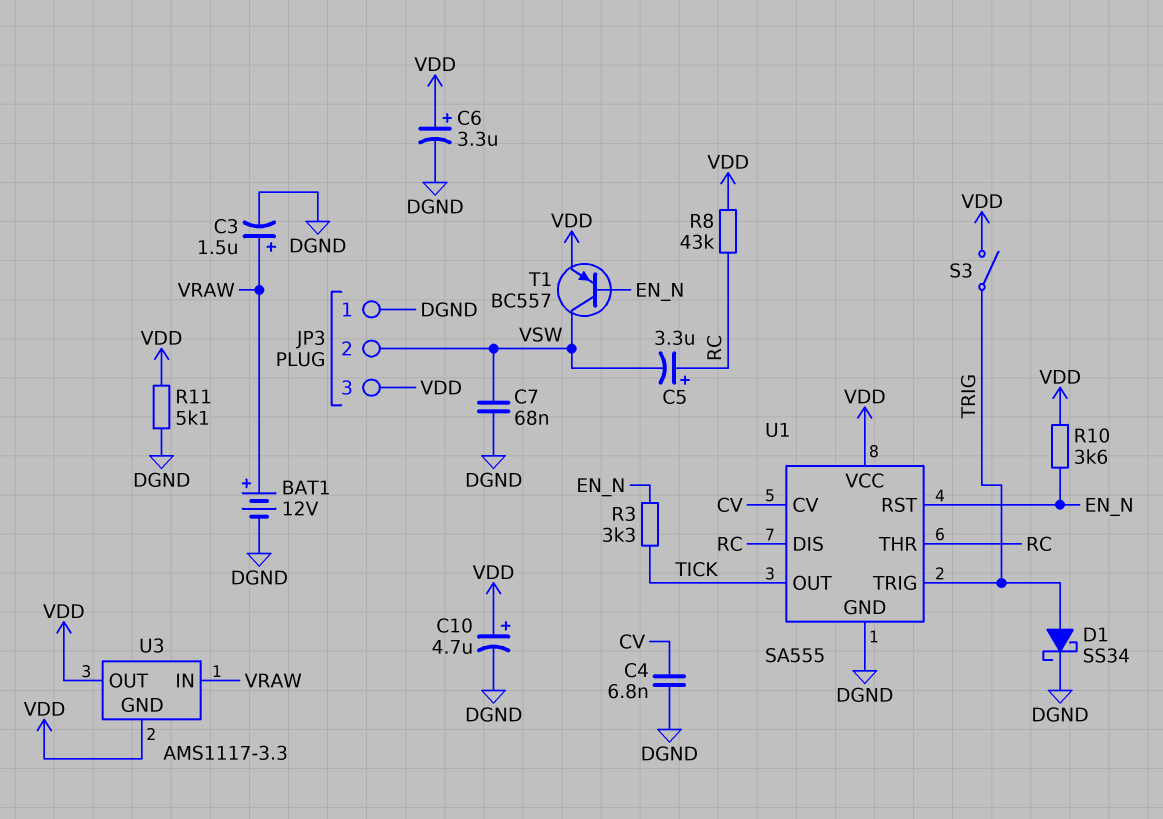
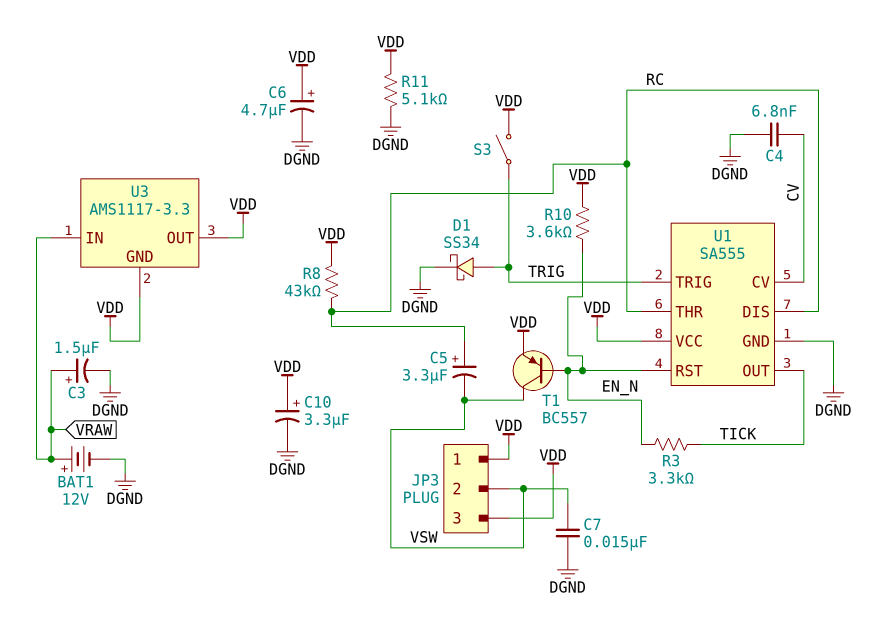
C6: 3.3uF (plus VDD, minus DGND) -> 4.7uF (plus VDD, minus DGND)
C7: 68nF (DGND, VSW) -> 15nF (DGND, VSW)
C10: 4.7uF (plus VDD, minus DGND) -> 3.3uF (plus VDD, minus DGND)
JP3 pin 1: DGND -> VDD

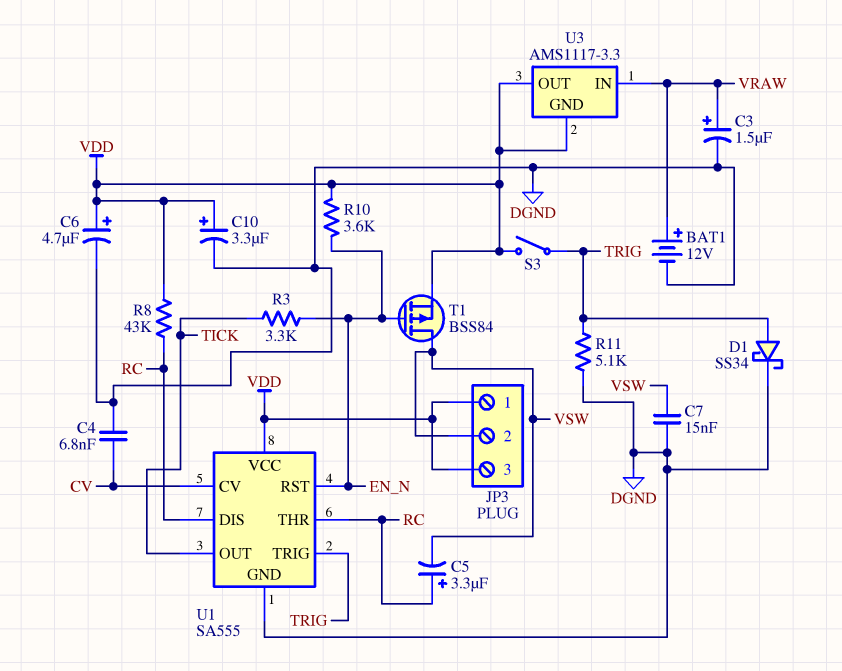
R11: 5.1k (DGND, VDD) -> 5.1k (DGND, TRIG)
T1: PNP BC557 (B EN_N, C VSW, E VDD) -> PMOS BSS84 (G EN_N, D VSW, S VDD)

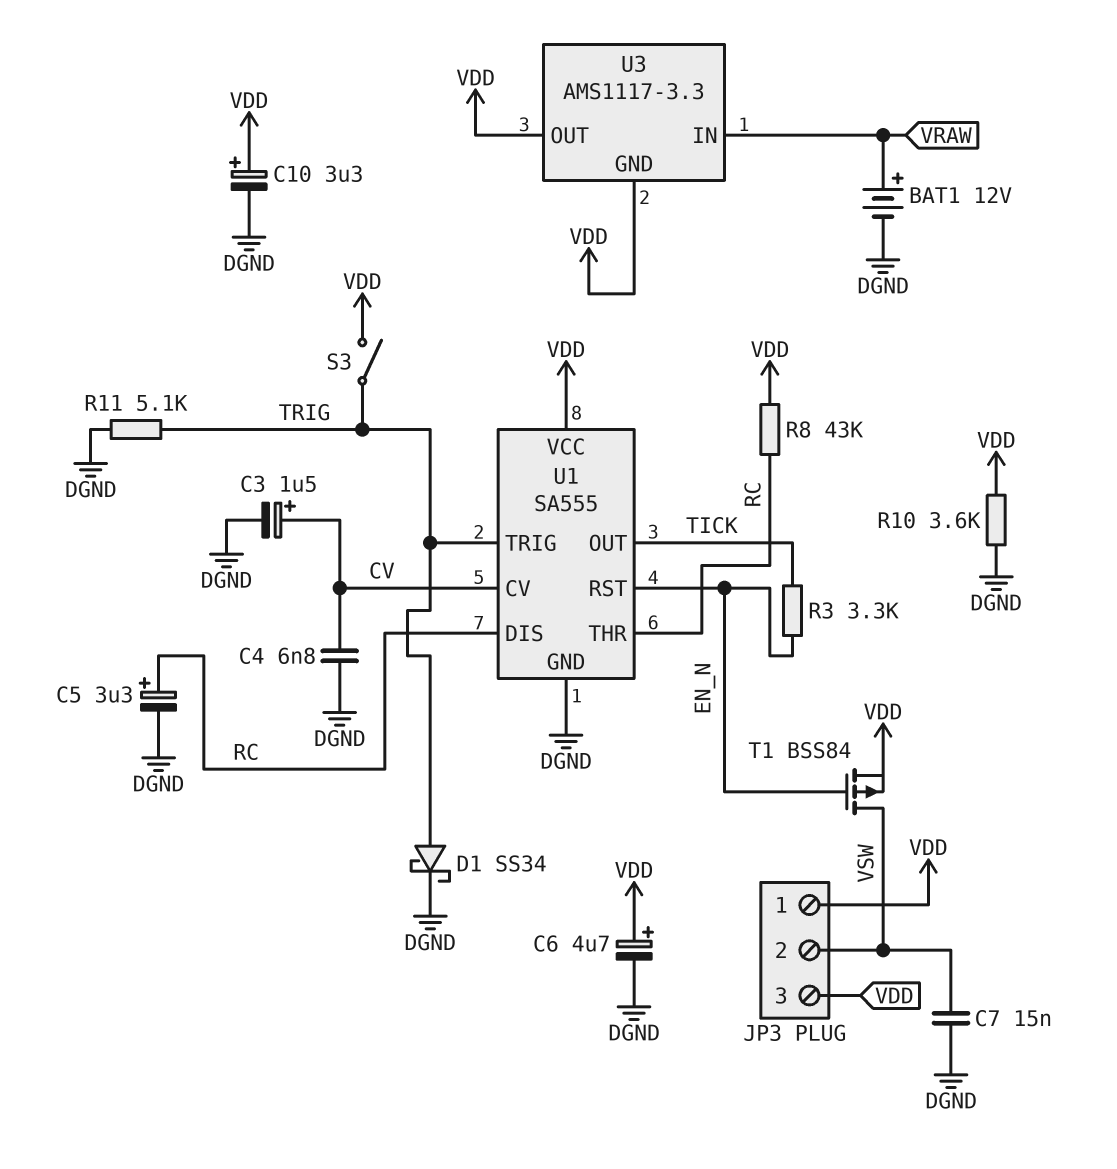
C3: 1.5uF (plus VRAW, minus DGND) -> 1.5uF (plus CV, minus DGND)
C5: 3.3uF (plus RC, minus VSW) -> 3.3uF (plus RC, minus DGND)
R10: 3.6k (EN_N, VDD) -> 3.6k (DGND, VDD)

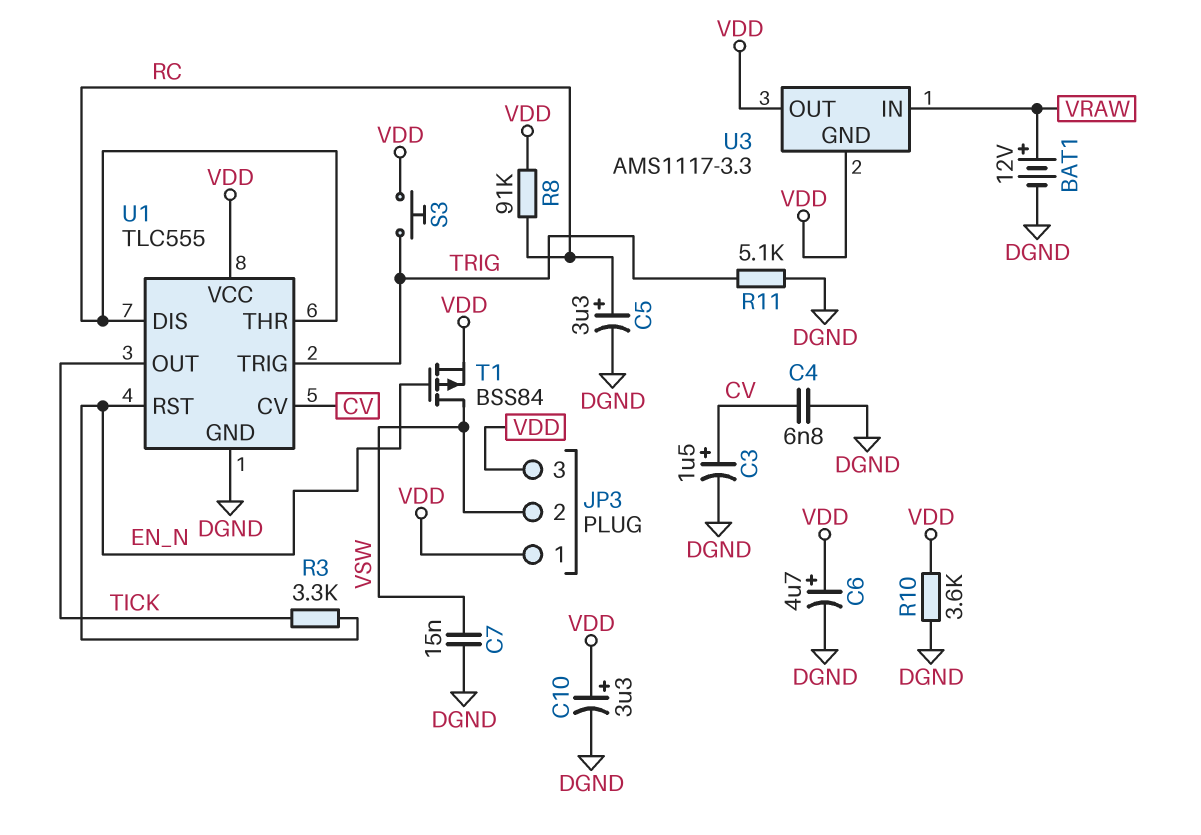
D1: schottky SS34 (A TRIG, K DGND) -> none
R8: 43k (RC, VDD) -> 91k (RC, VDD)
S3: switch (TRIG, VDD) -> button (TRIG, VDD)
U1: SA555 -> TLC555

